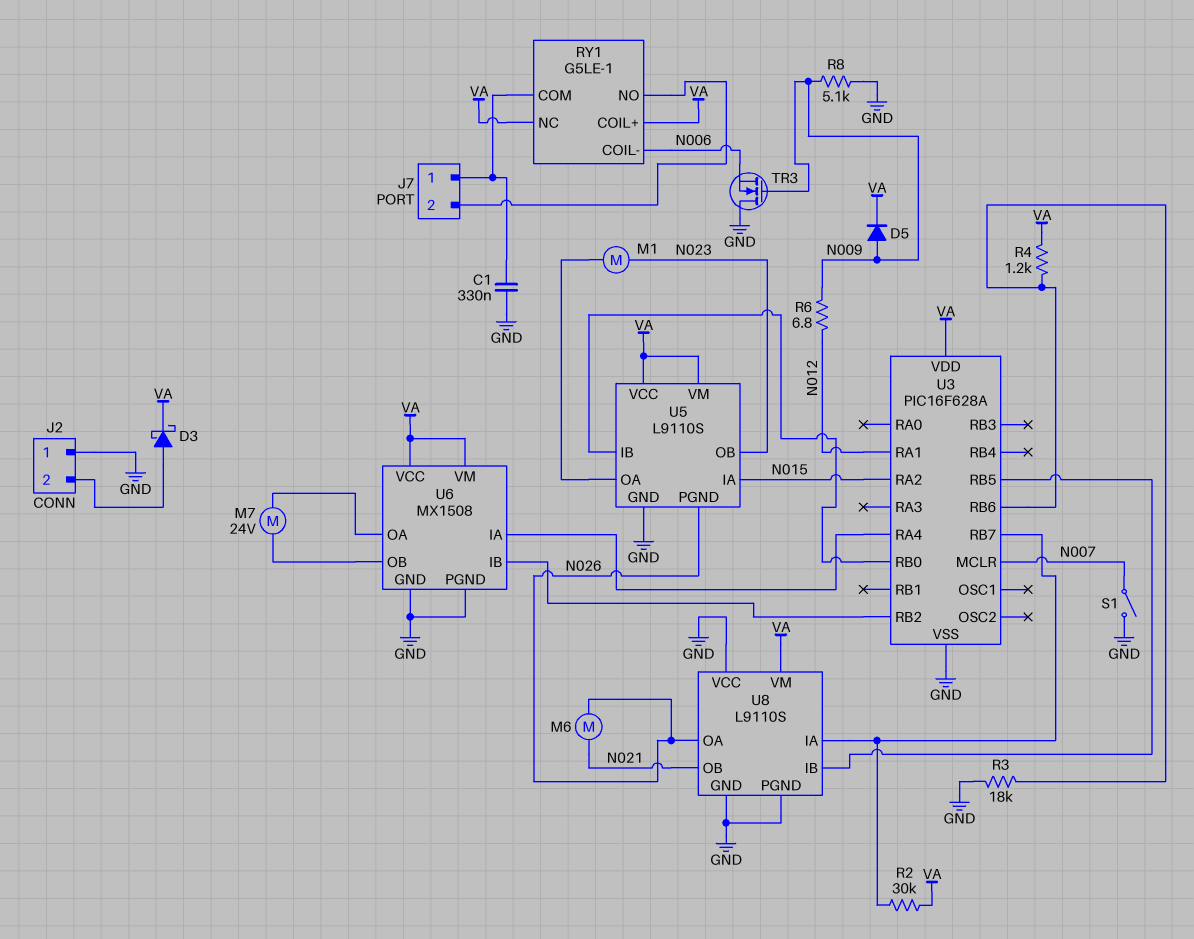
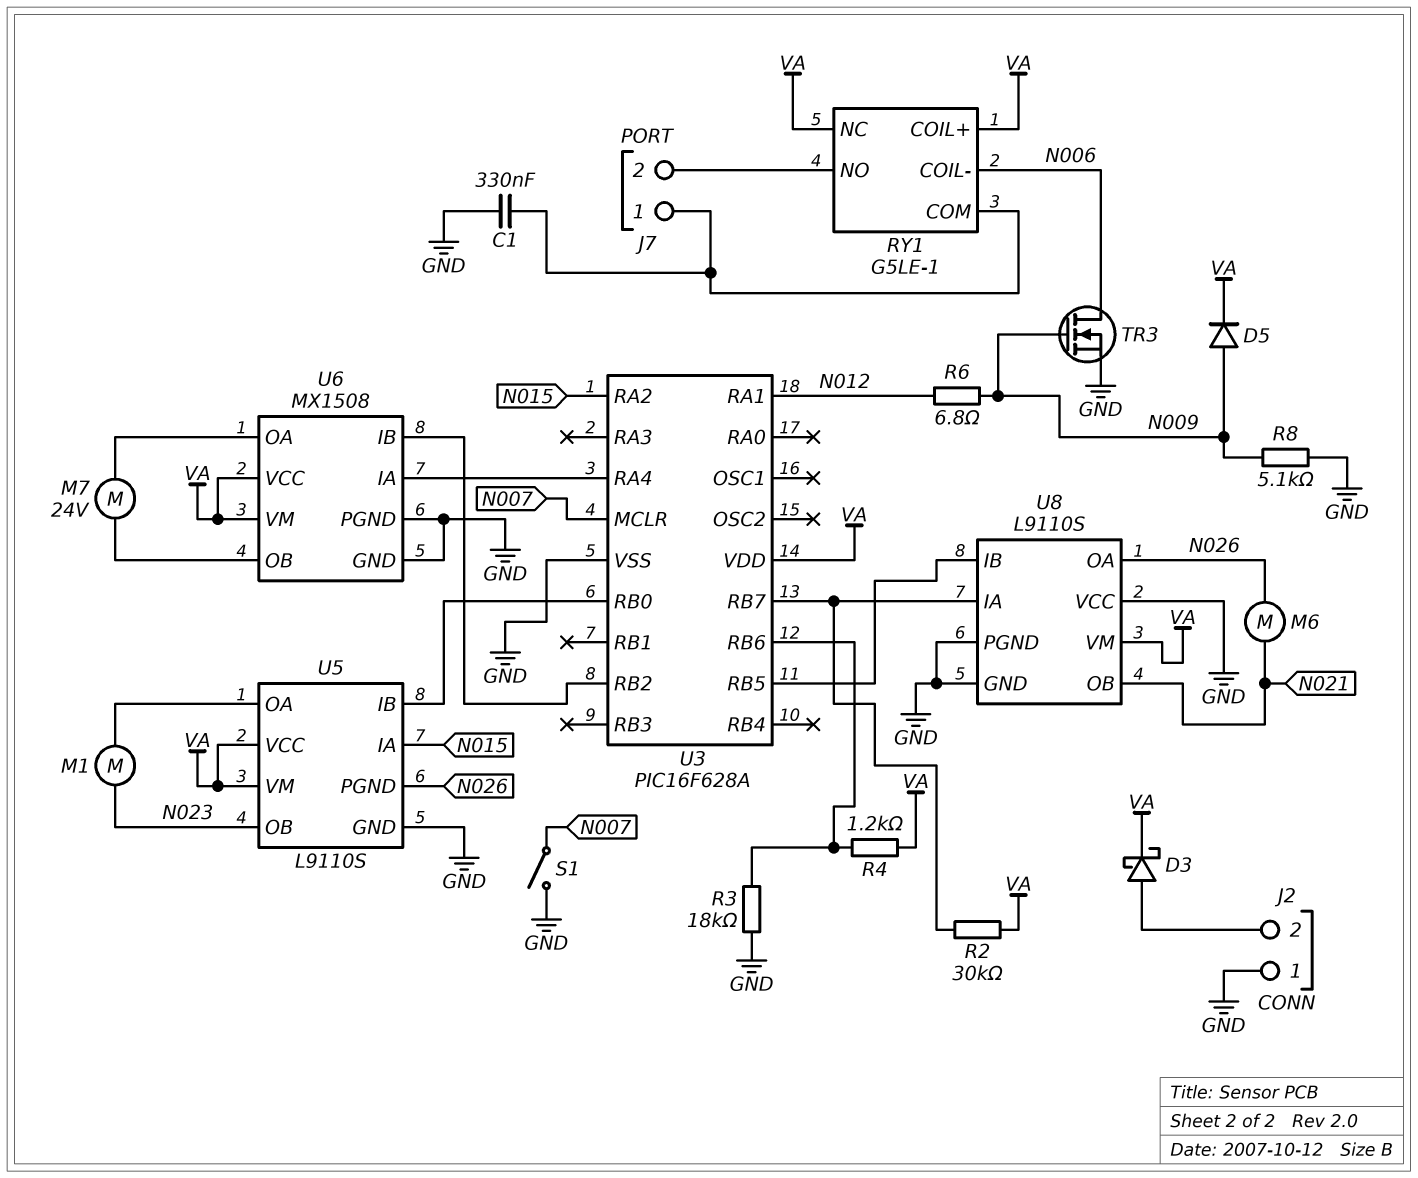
TR3: NMOS (G N009, D GND, S N006) -> NMOS (G N009, D N006, S GND)

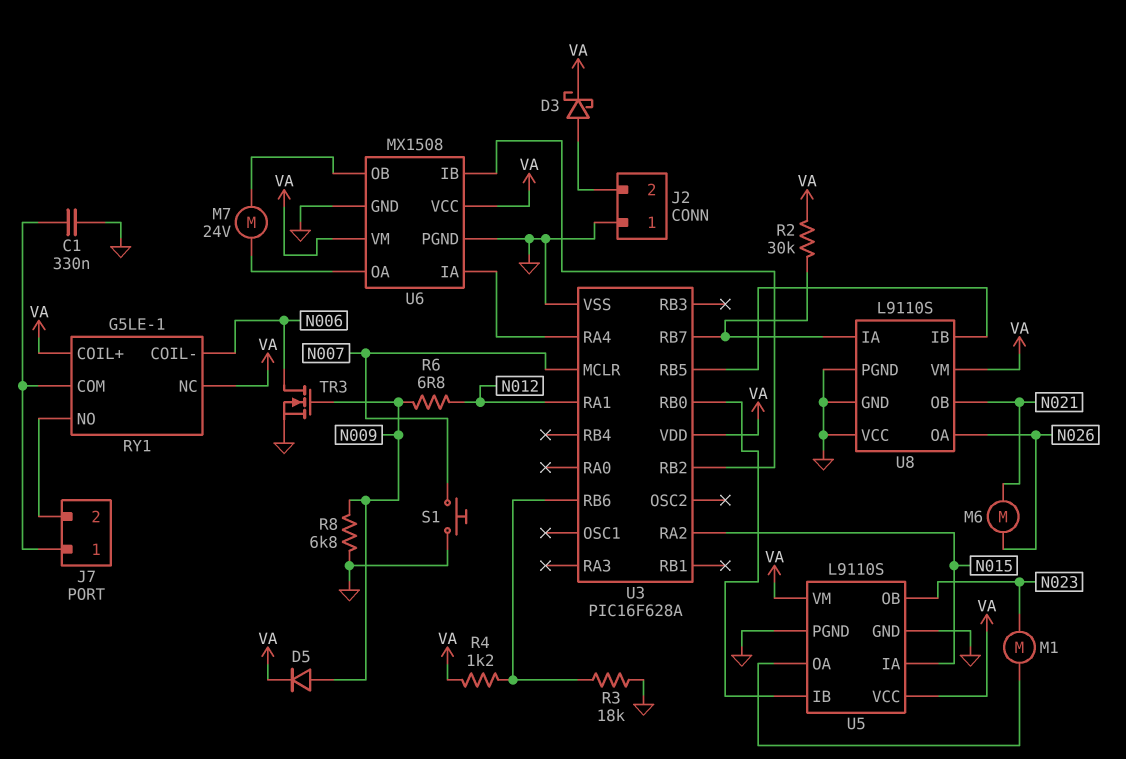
R8: 5.1k (GND, N009) -> 6.8k (GND, N009)
S1: switch (GND, N007) -> button (GND, N007)
U5 pin PGND: N026 -> GND

